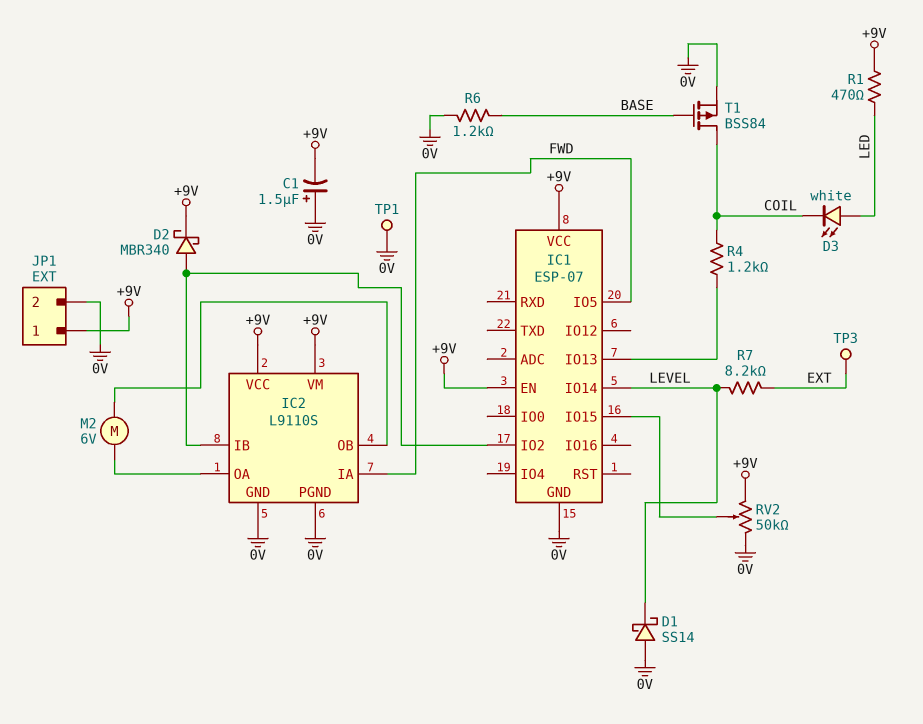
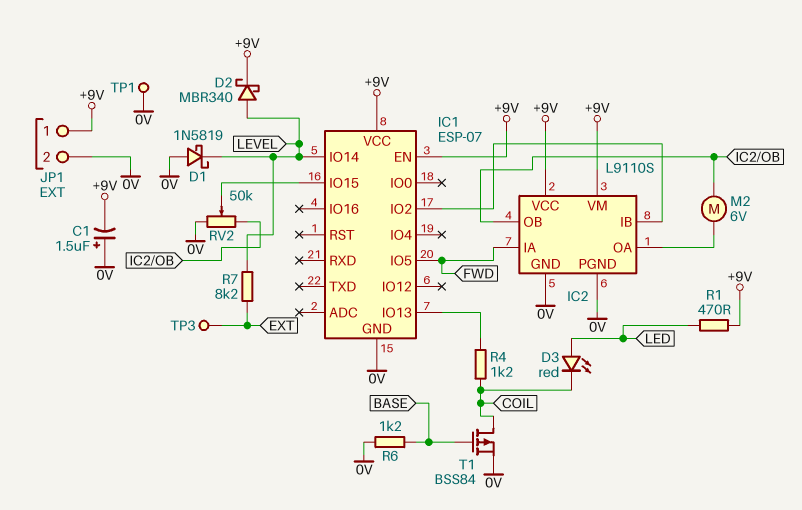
D1: schottky SS14 (A 0V, K LEVEL) -> schottky 1N5819 (A 0V, K LEVEL)
D2: schottky MBR340 (A IC1/IO2, K +9V) -> schottky MBR340 (A LEVEL, K +9V)
D3: LED white (A LED, K COIL) -> LED red (A LED, K COIL)
RV2: 50k (+9V, 0V, wiper IC1/IO15) -> 50k (0V, IC2/OB, wiper IC1/IO15)

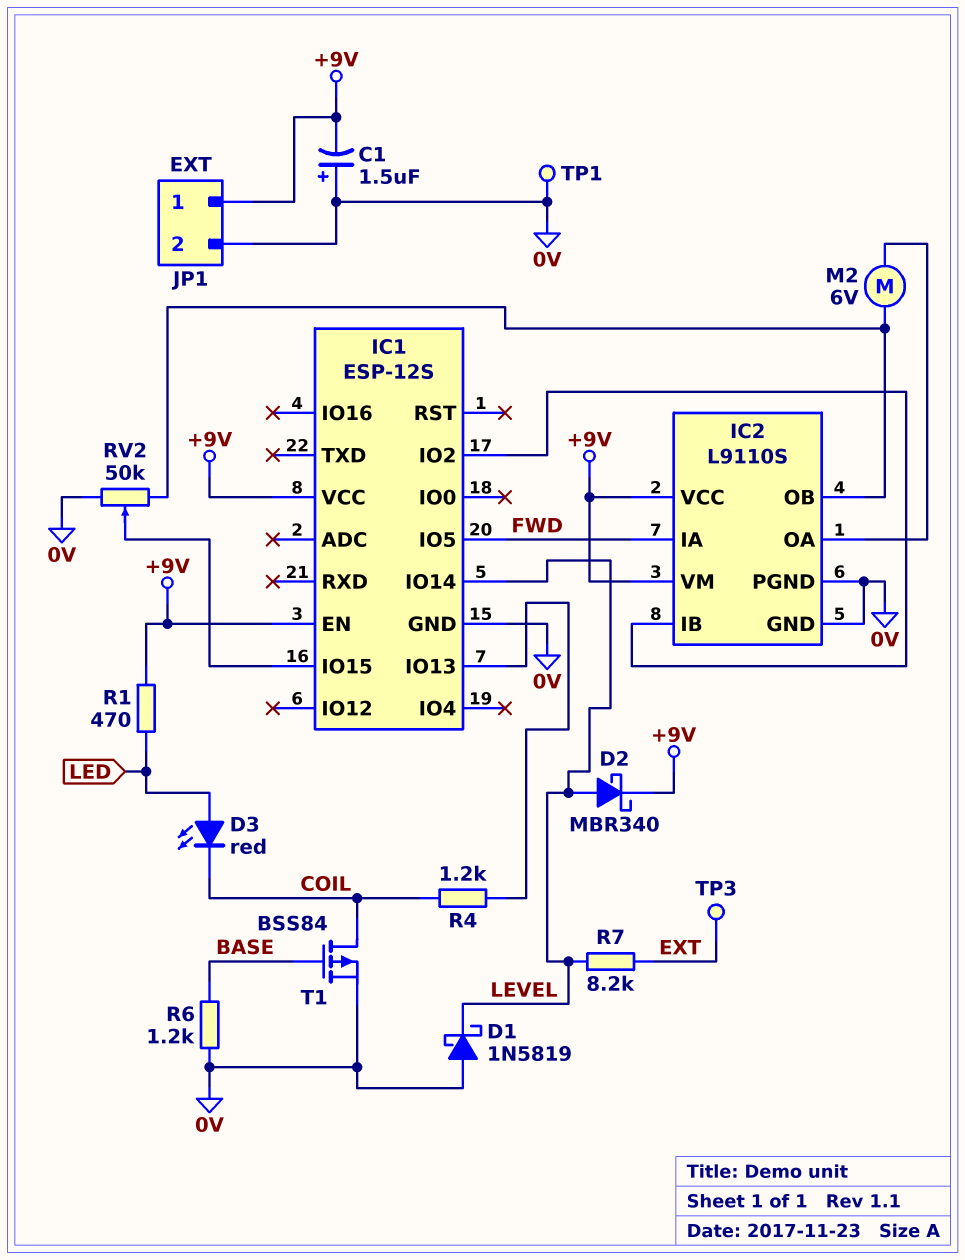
IC1: ESP-07 -> ESP-12S

